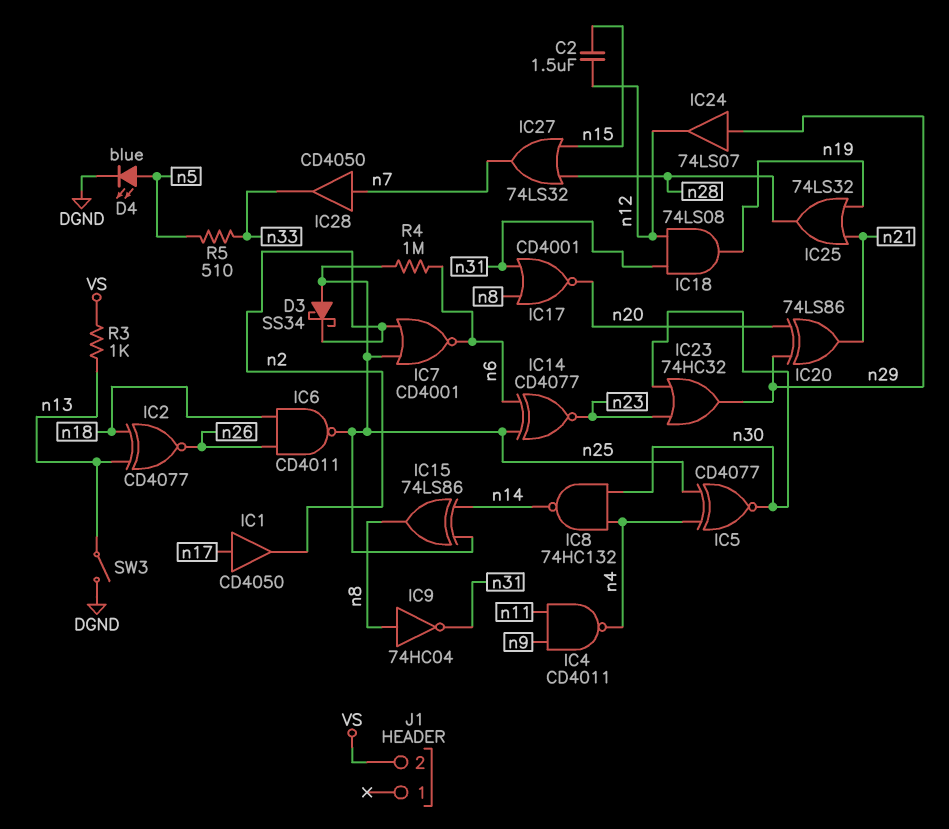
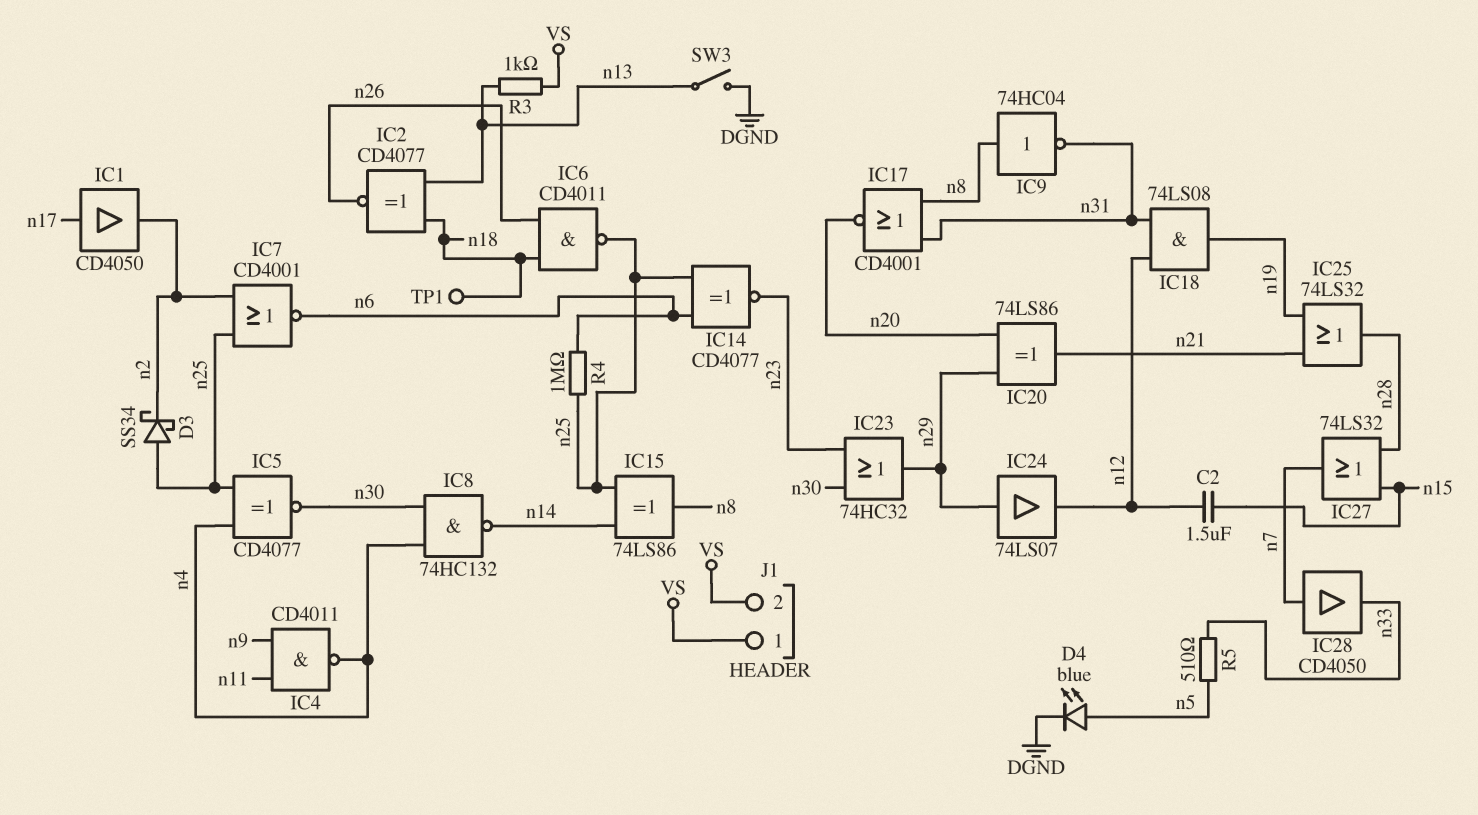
J1 pin 1: none -> VS
TP1: none -> test point (n18)

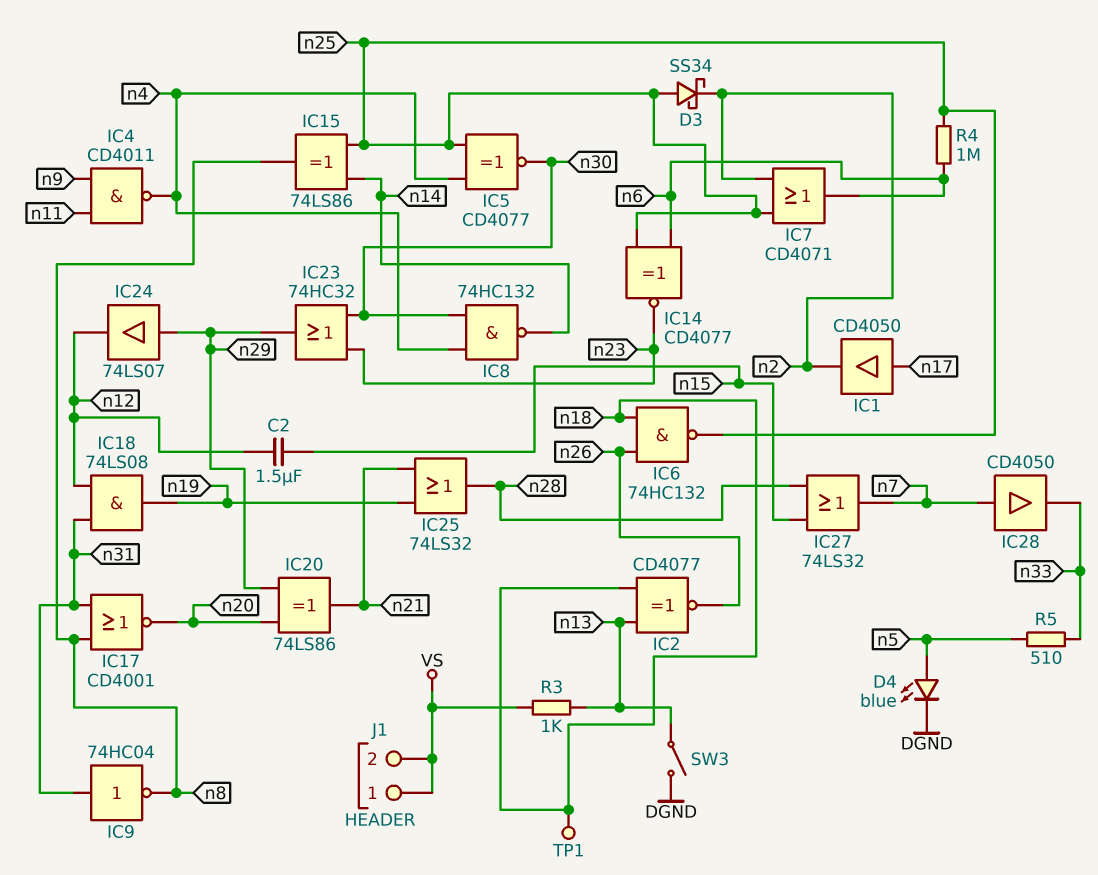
IC6: NAND CD4011 (in n18, in n26, out n25) -> NAND 74HC132 (in n18, in n26, out n25)
IC7: NOR CD4001 (in n2, in n25, out n6) -> OR CD4071 (in n2, in n25, out n6)
IC9: NOT 74HC04 (in n8, out n31) -> NOT 74HC04 (in n31, out n8)

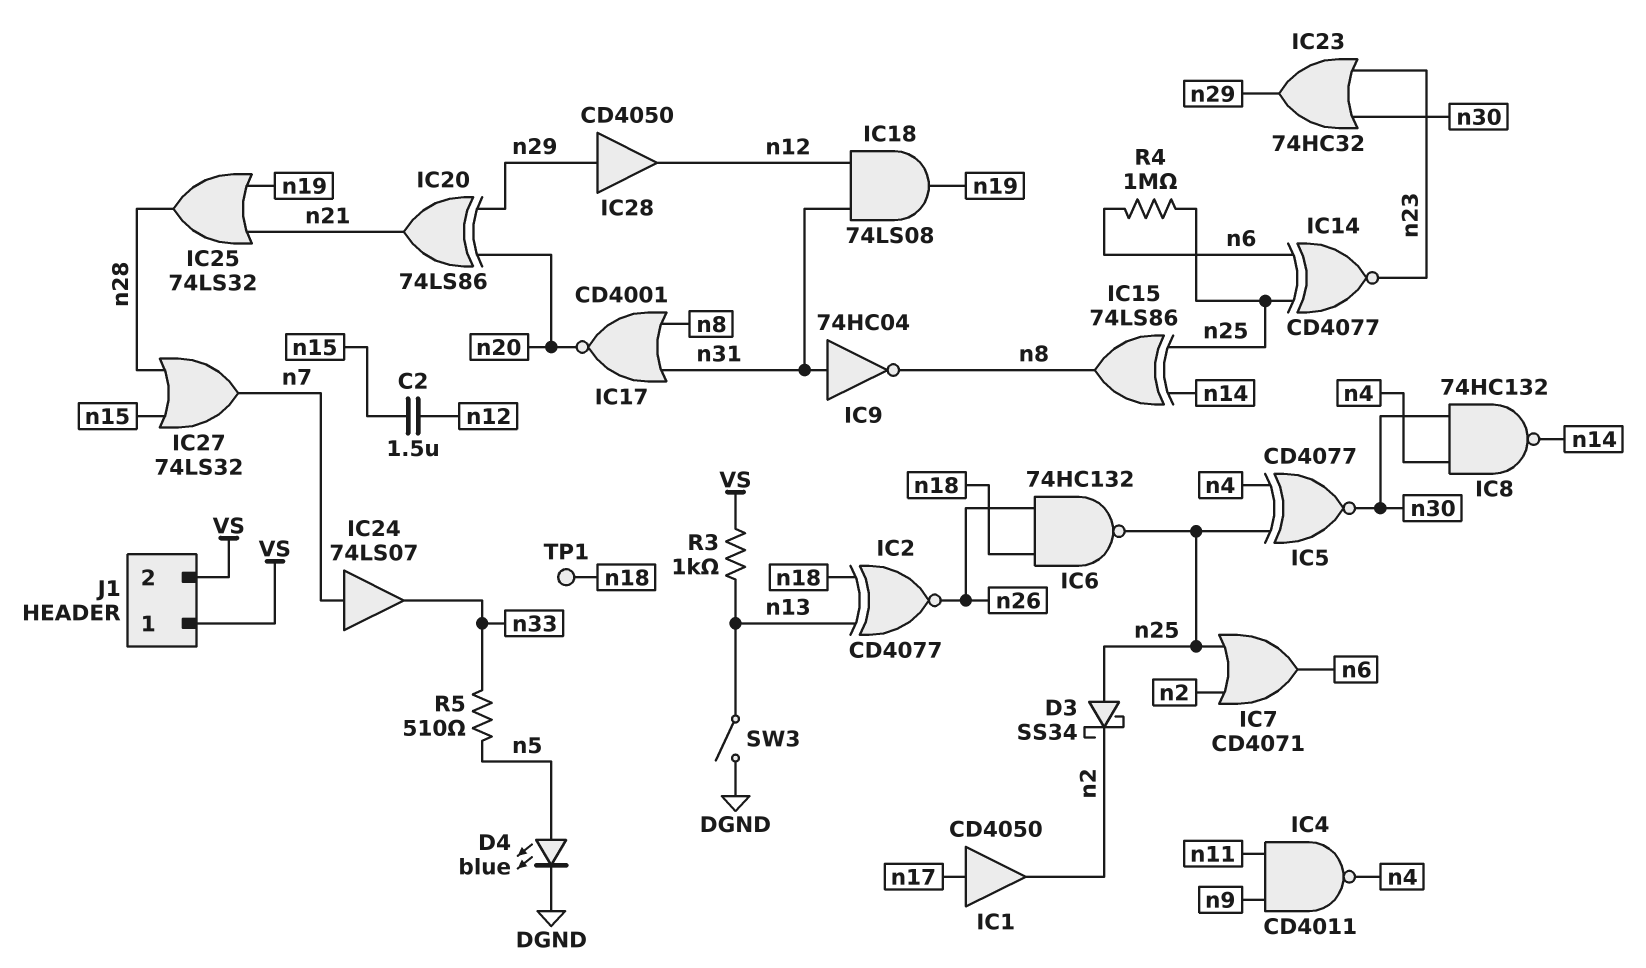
IC24: buffer 74LS07 (in n29, out n12) -> buffer 74LS07 (in n7, out n33)
IC28: buffer CD4050 (in n7, out n33) -> buffer CD4050 (in n29, out n12)

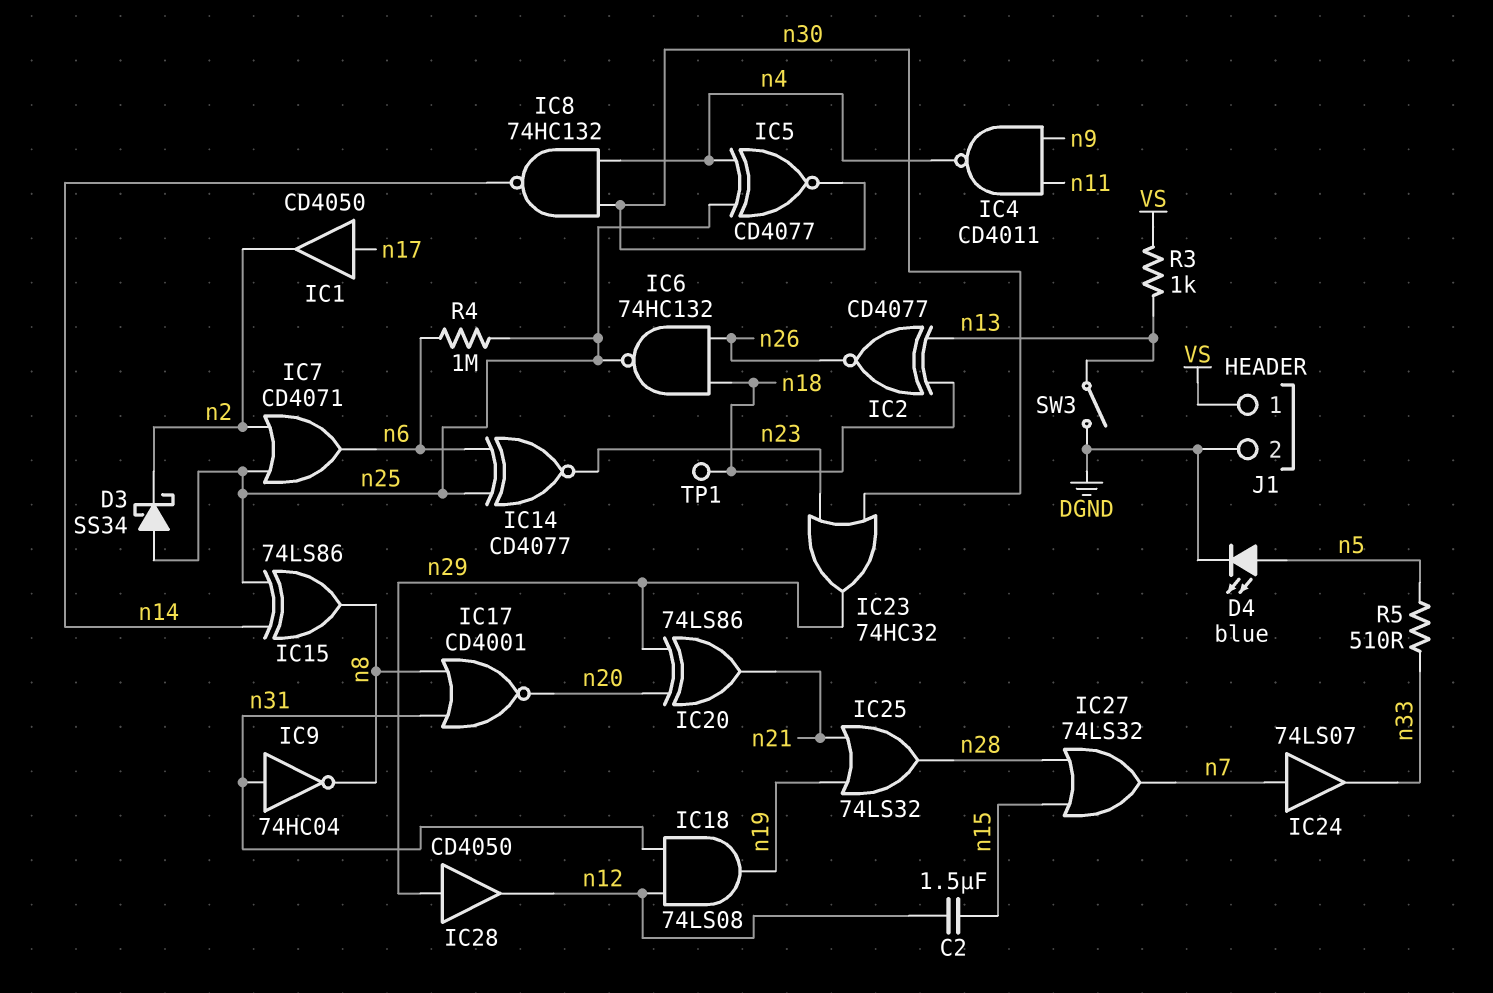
J1 pin 2: VS -> DGND

